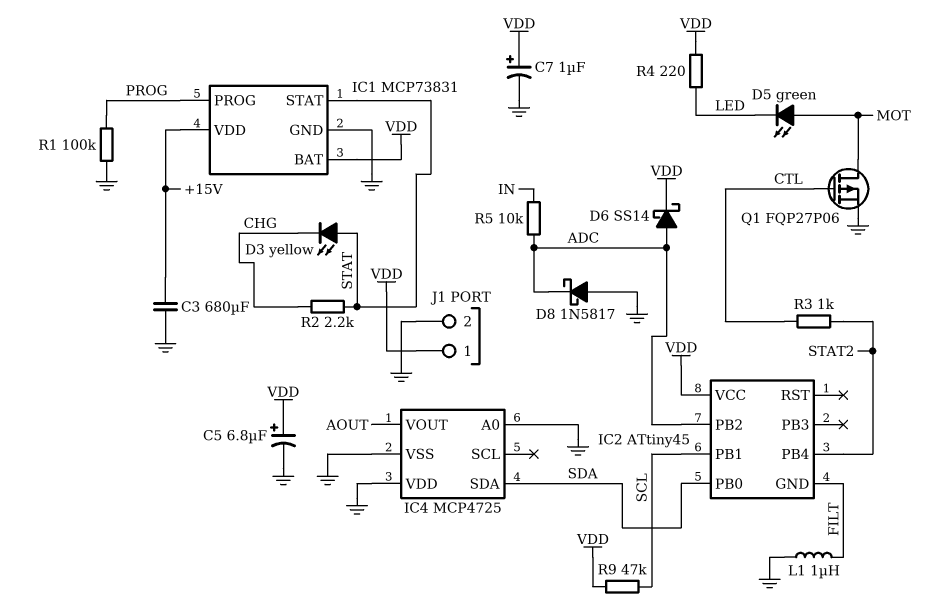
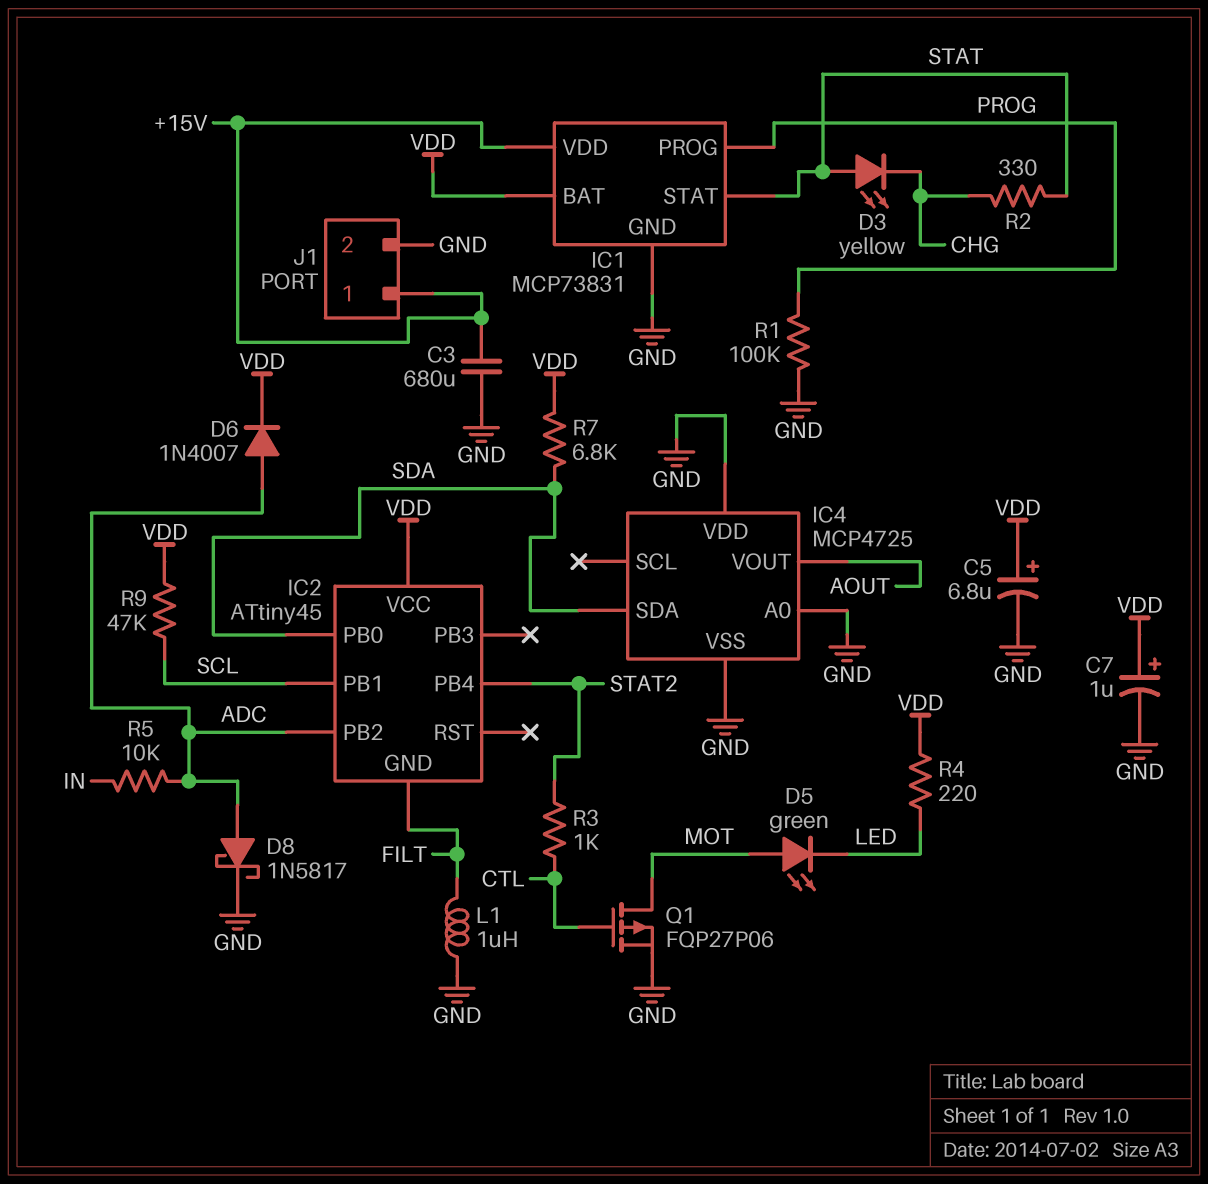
D6: schottky SS14 (A ADC, K VDD) -> diode 1N4007 (A ADC, K VDD)
D8: schottky 1N5817 (A GND, K ADC) -> schottky 1N5817 (A ADC, K GND)
J1 pin 1: VDD -> +15V
R2: 2.2k (CHG, STAT) -> 330 (CHG, STAT)
R7: none -> 6.8k (SDA, VDD)

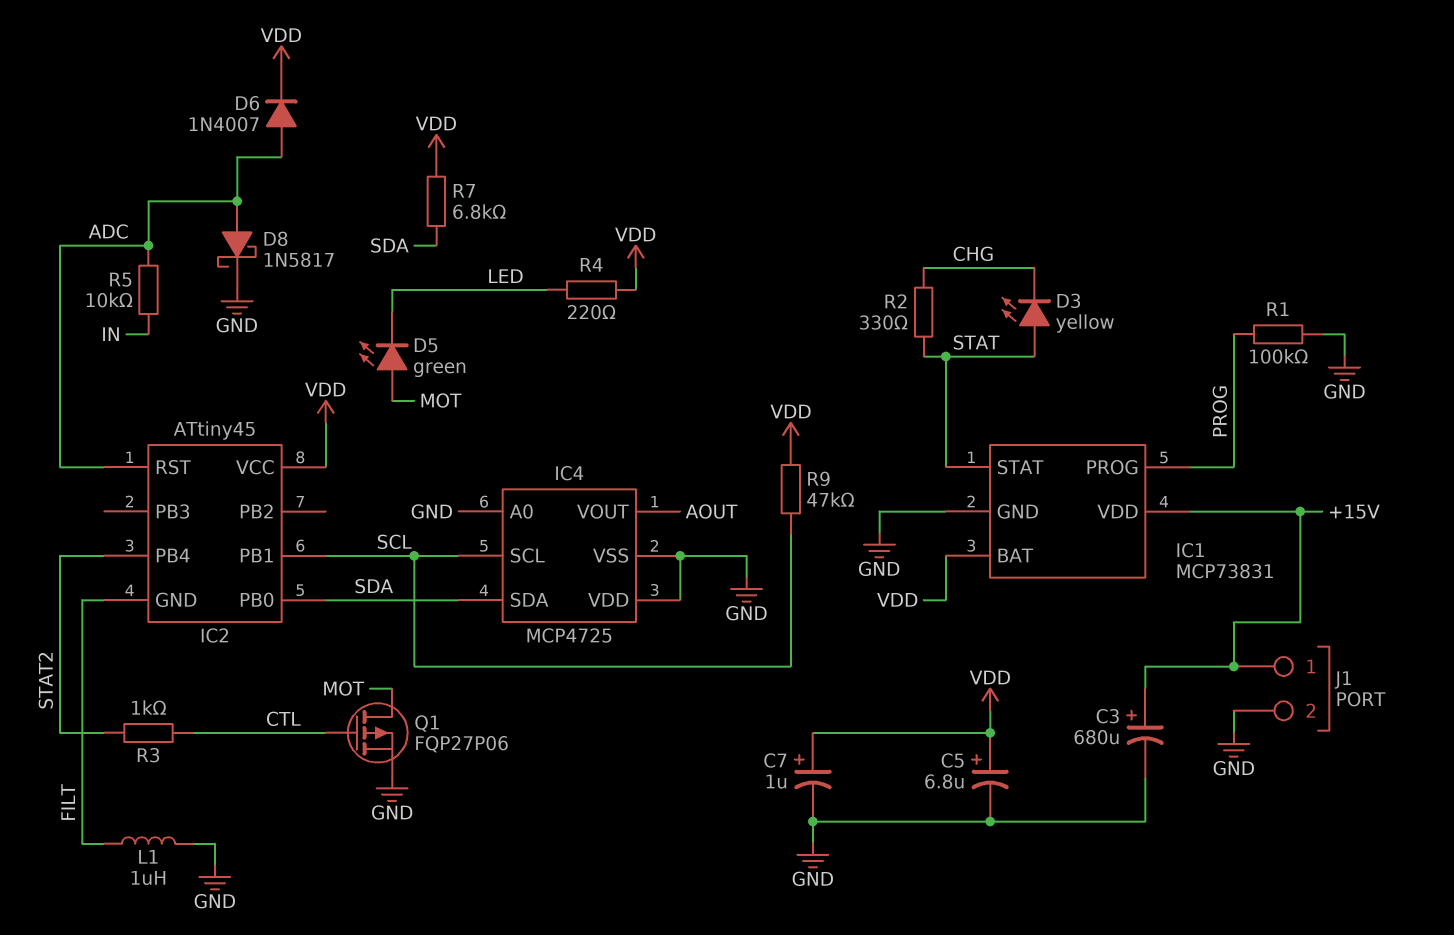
C3: 680uF (+15V, GND) -> 680uF (plus +15V, minus GND)
IC2 pin PB2: ADC -> none
IC2 pin RST: none -> ADC
IC4 pin SCL: none -> SCL

